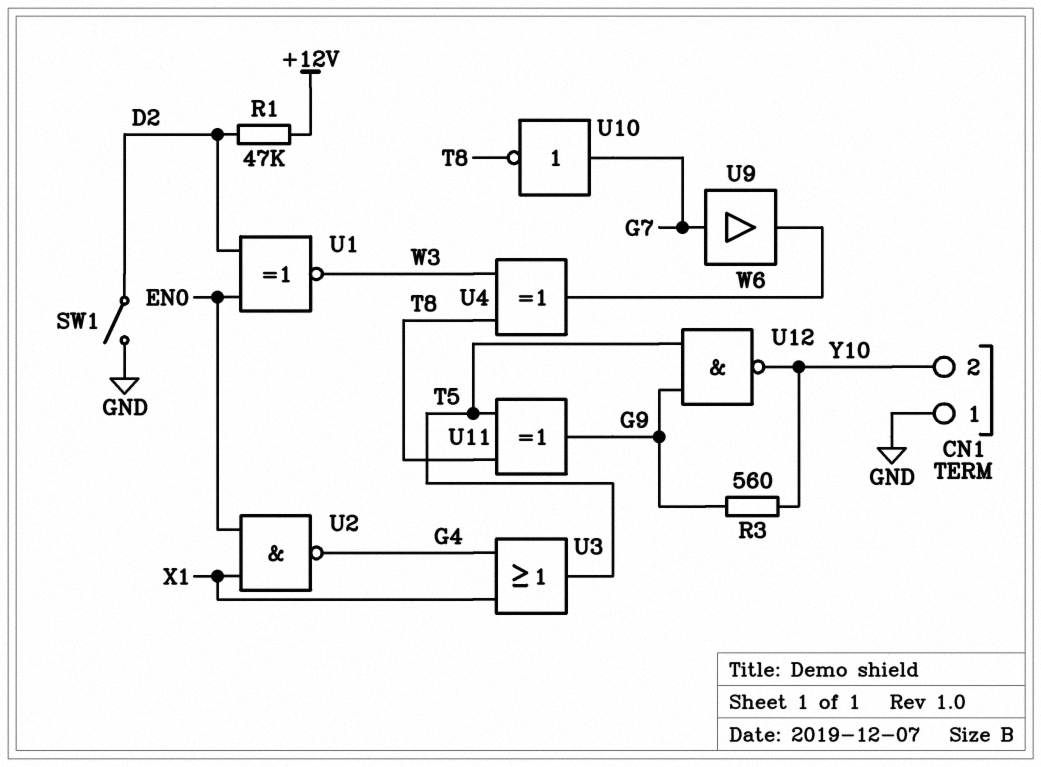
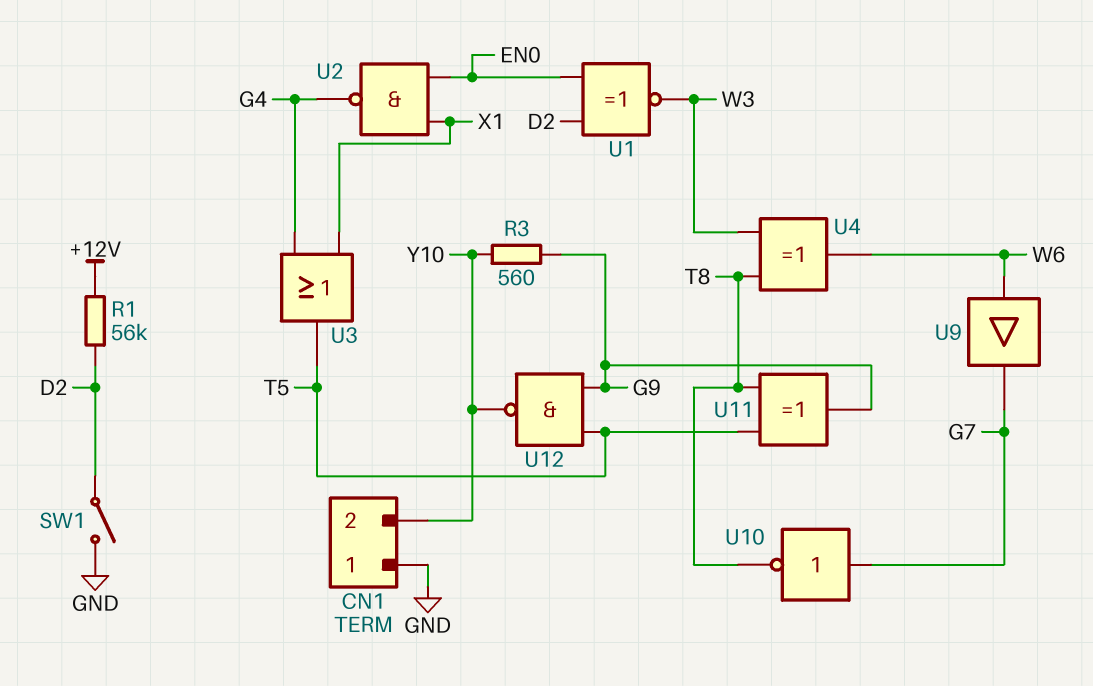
R1: 47k (+12V, D2) -> 56k (+12V, D2)
U9: buffer (in G7, out W6) -> buffer (in W6, out G7)

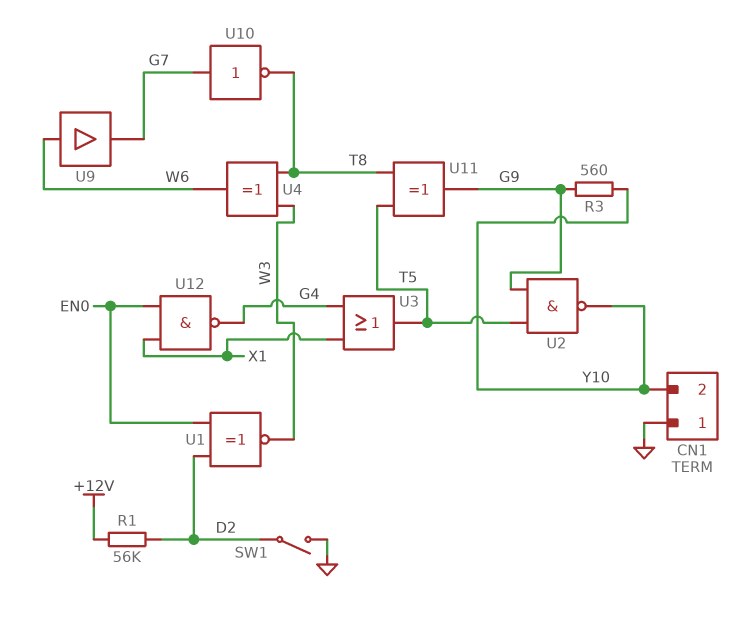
U2: NAND (in EN0, in X1, out G4) -> NAND (in G9, in T5, out Y10)
U12: NAND (in G9, in T5, out Y10) -> NAND (in EN0, in X1, out G4)

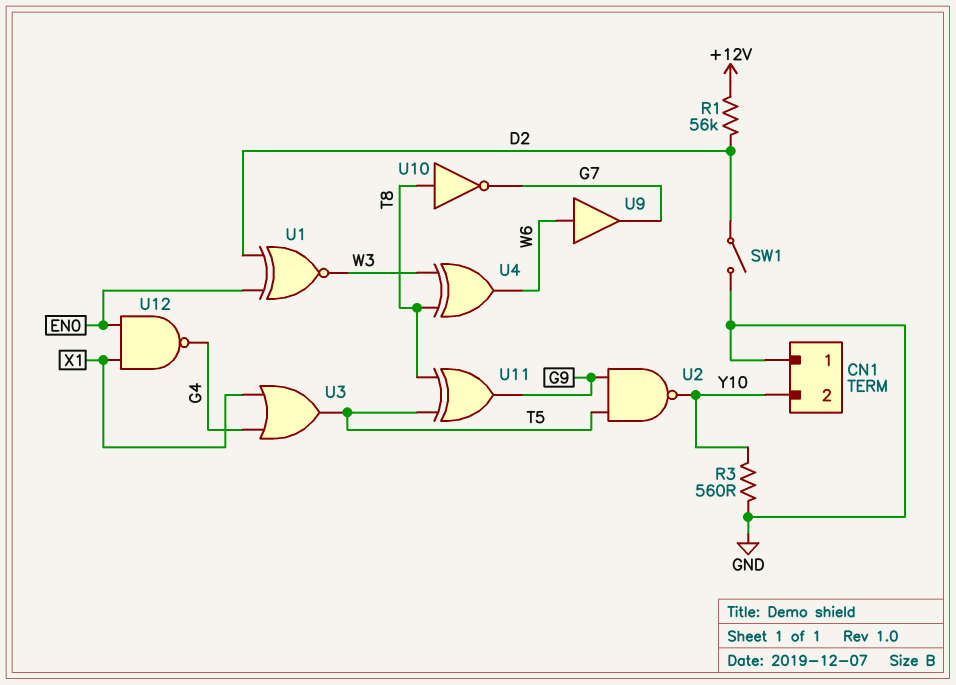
R3: 560 (G9, Y10) -> 560 (GND, Y10)
U10: NOT (in G7, out T8) -> NOT (in T8, out G7)

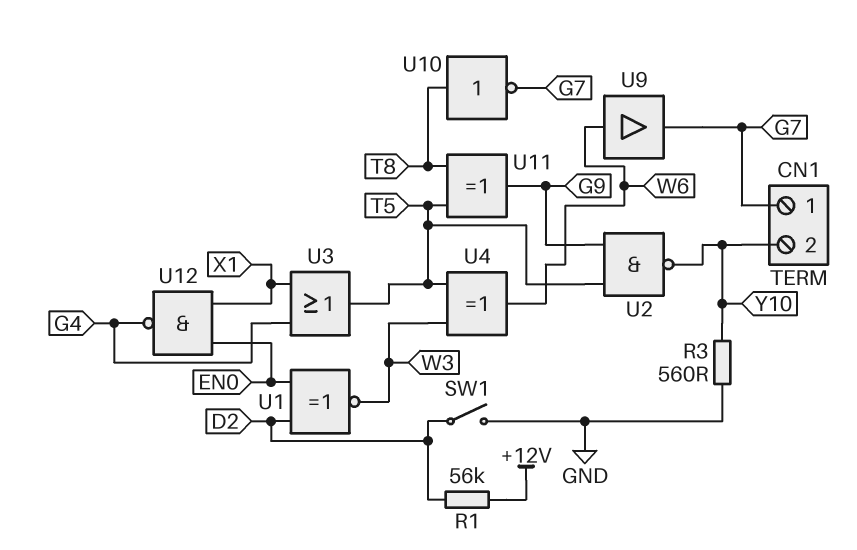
CN1 pin 1: GND -> G7
U4: XOR (in T8, in W3, out W6) -> XOR (in T5, in W3, out W6)

